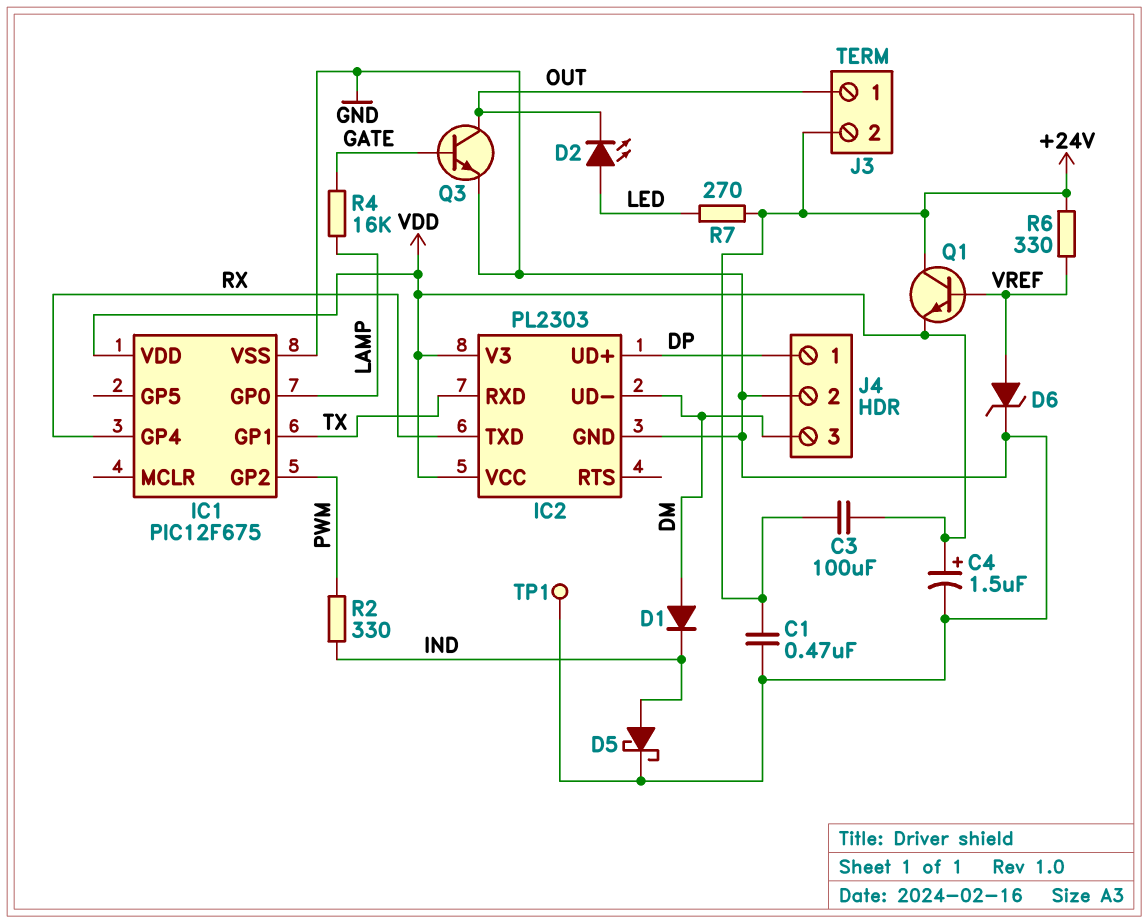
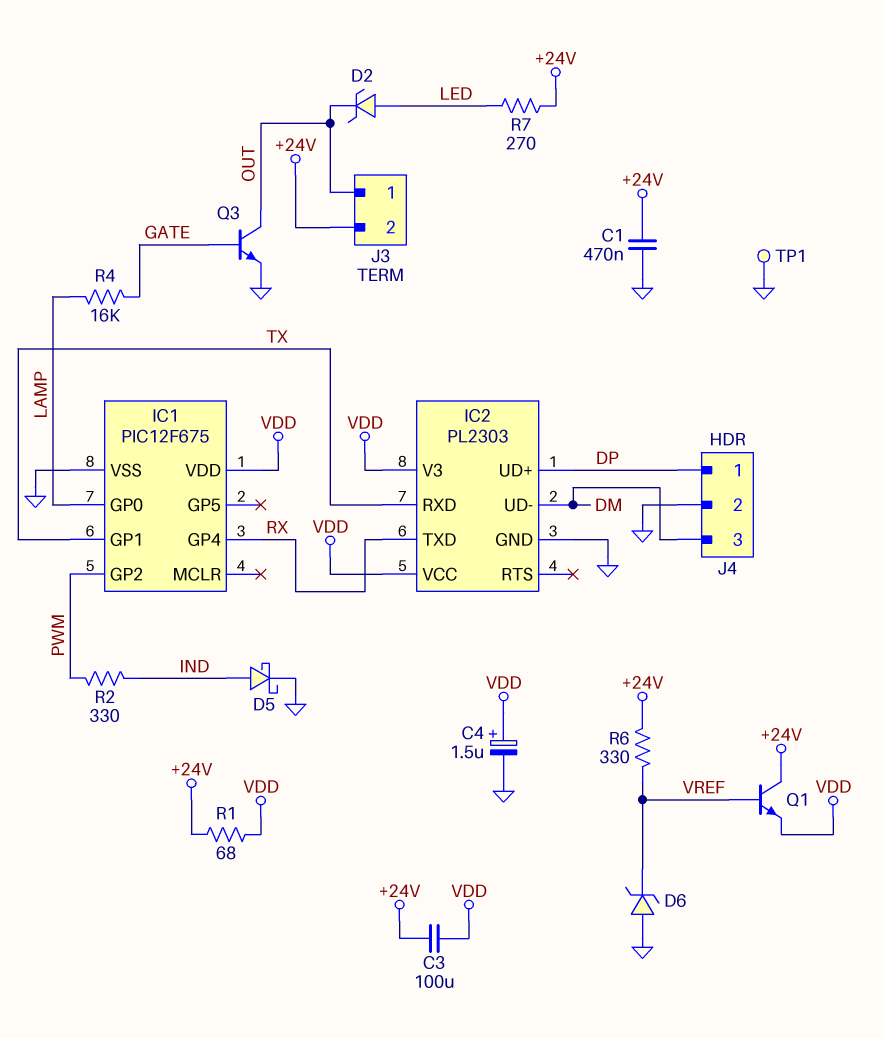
D1: diode (A DM, K IND) -> none
D2: LED (A LED, K OUT) -> zener (A LED, K OUT)
D6: zener (A VREF, K GND) -> zener (A GND, K VREF)
R1: none -> 68 (+24V, VDD)

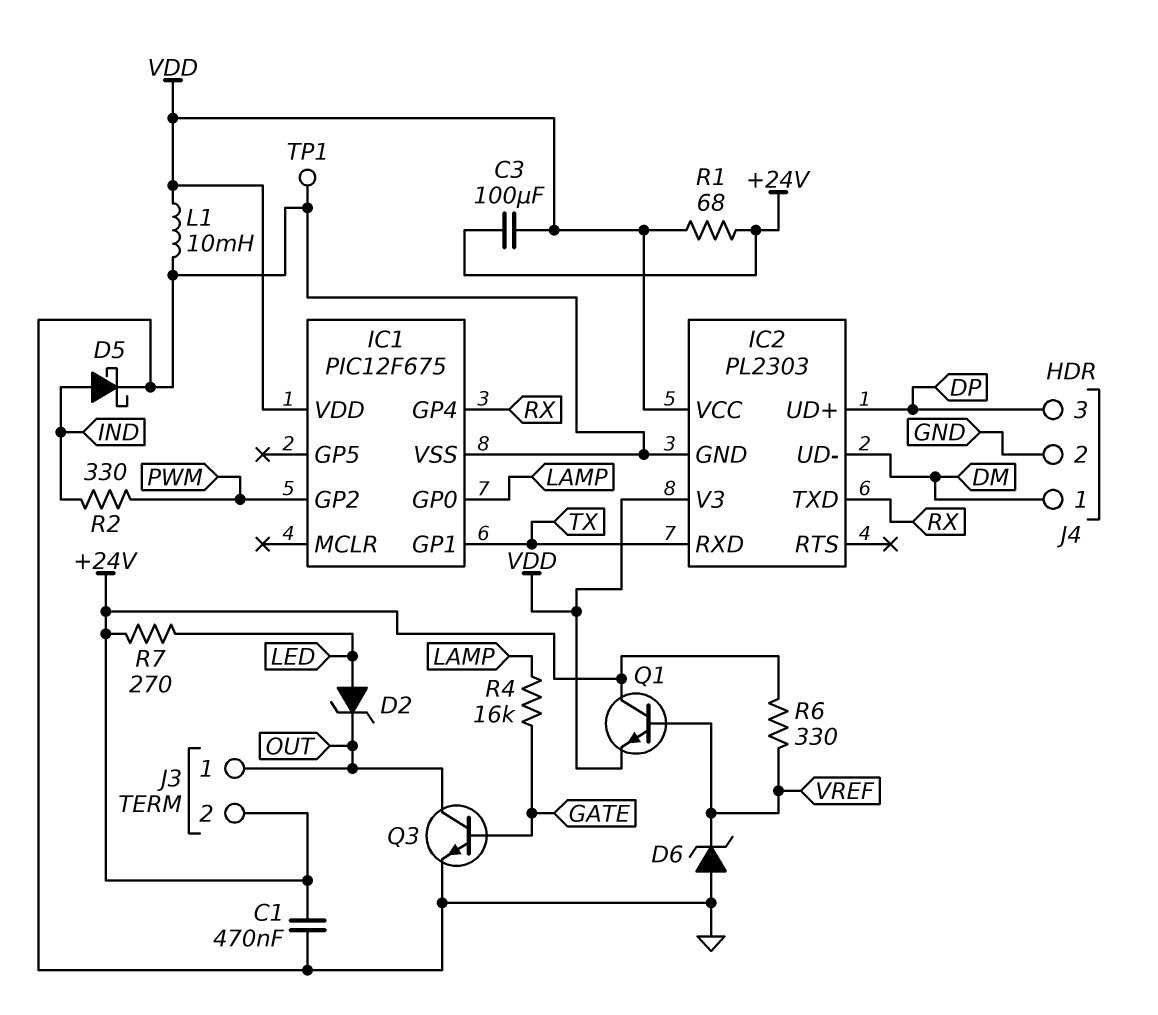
C4: 1.5uF (plus VDD, minus GND) -> none
J4 pin 1: DP -> DM
J4 pin 3: DM -> DP
L1: none -> 10mH (GND, VDD)

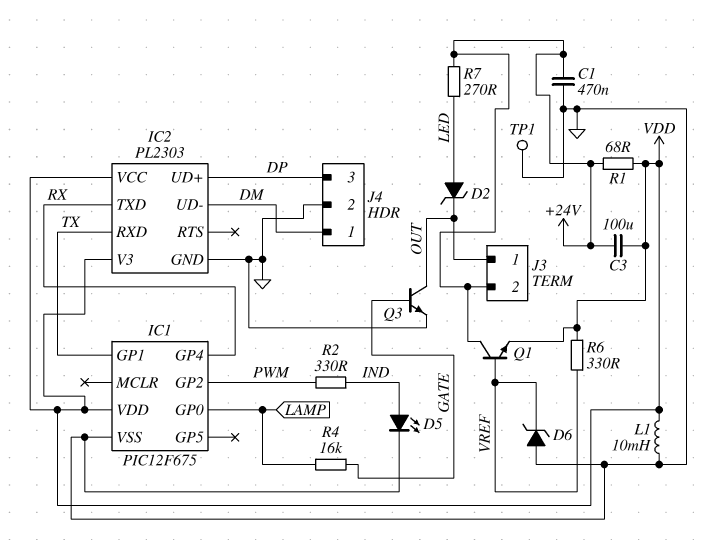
D5: schottky (A IND, K GND) -> LED (A IND, K GND)
R6: 330 (+24V, VREF) -> 330 (VDD, VREF)

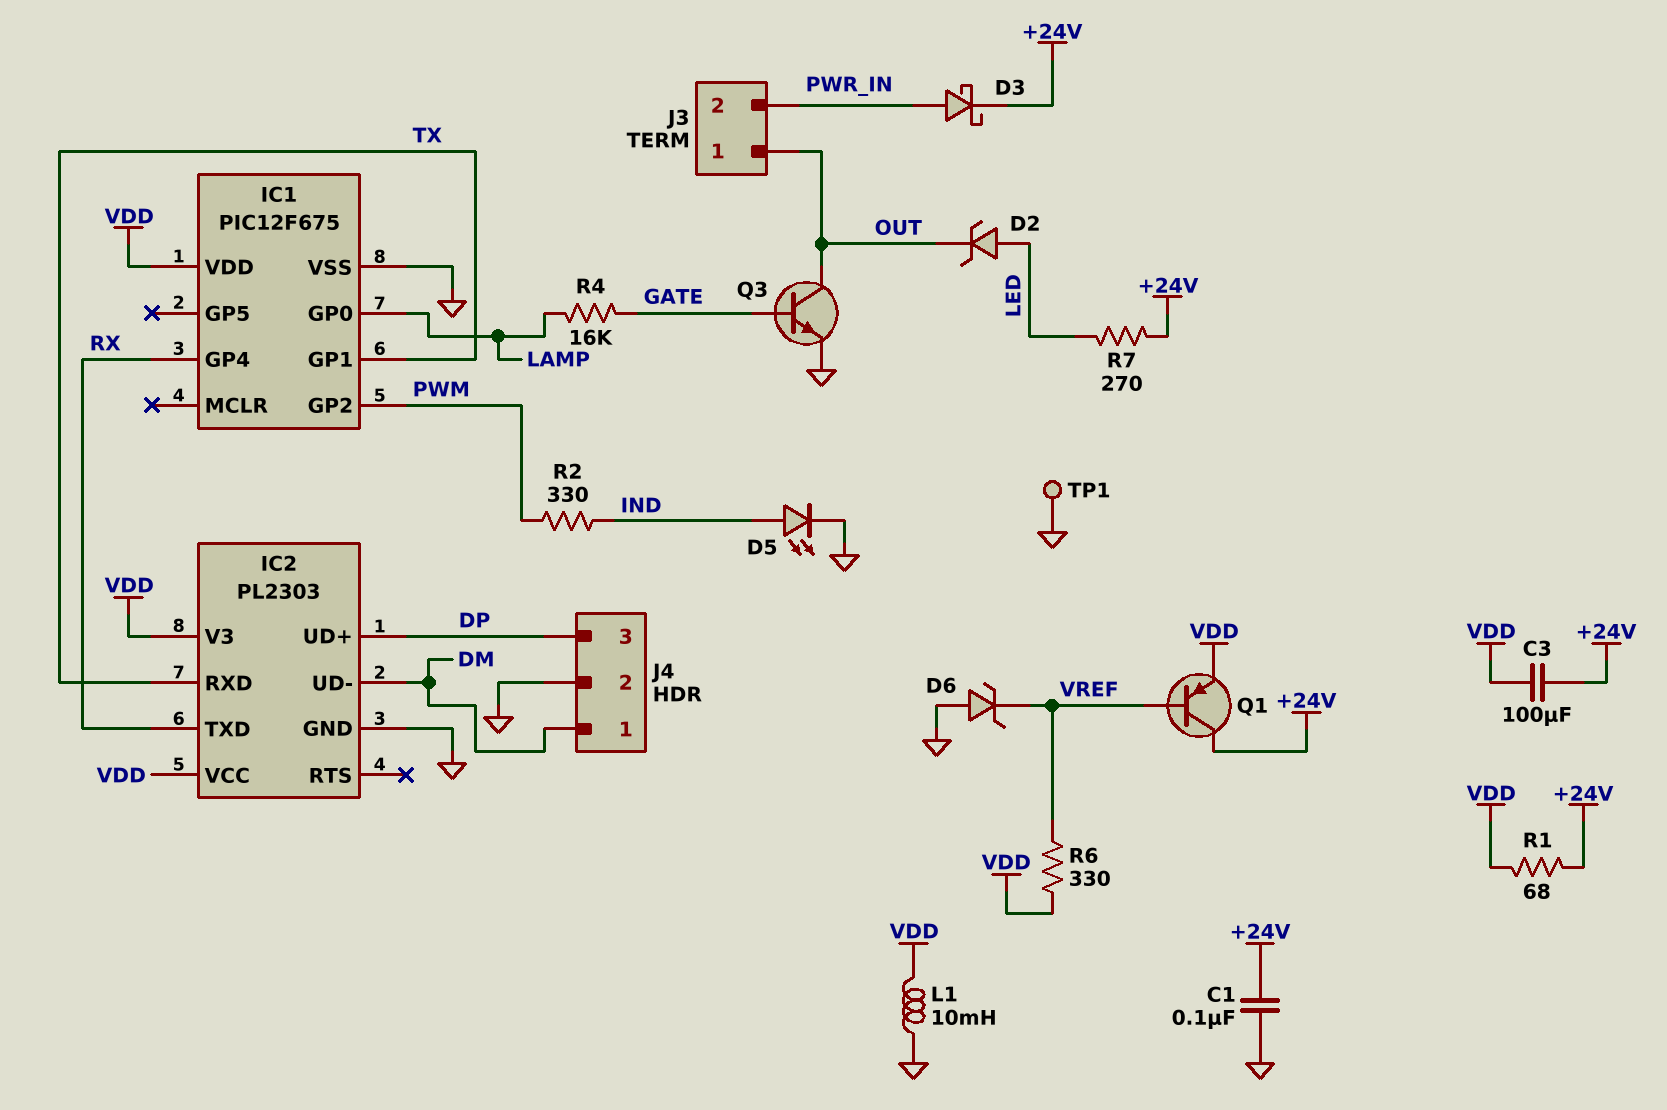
C1: 470nF (+24V, GND) -> 100nF (+24V, GND)
D3: none -> schottky (A PWR_IN, K +24V)
J3 pin 2: +24V -> PWR_IN
Q1: NPN (B VREF, C +24V, E VDD) -> PNP (B VREF, C +24V, E VDD)

